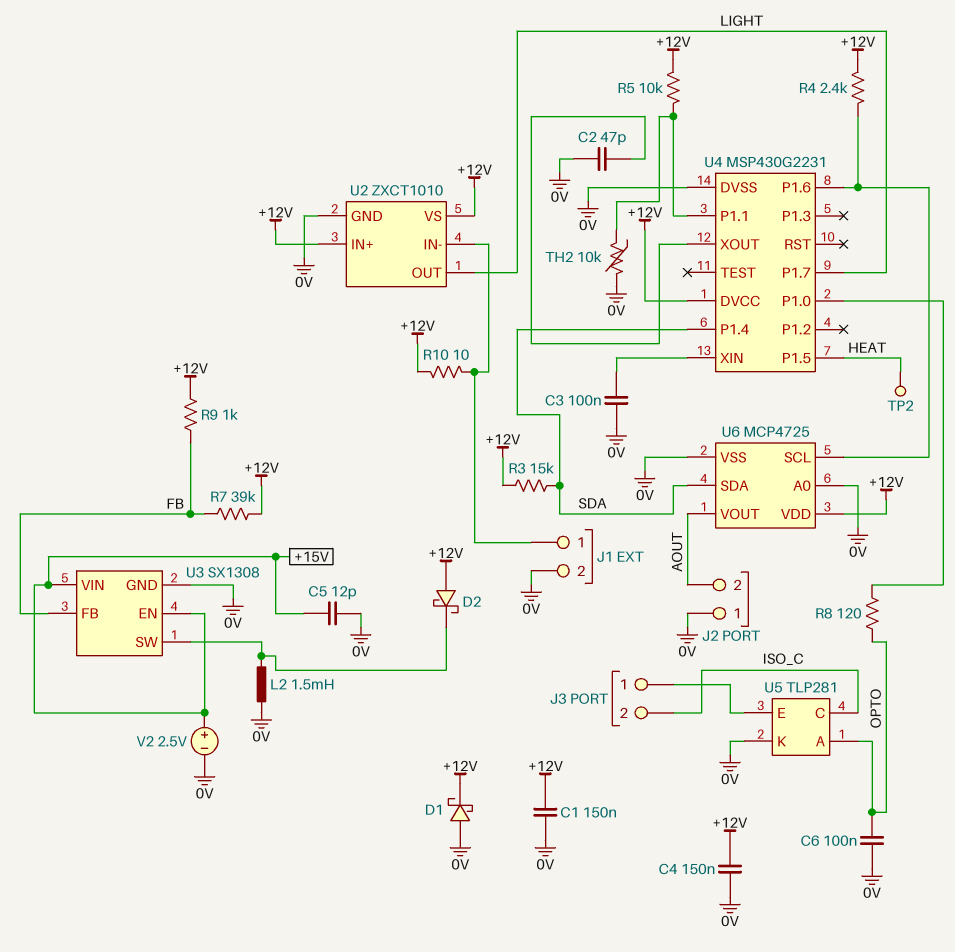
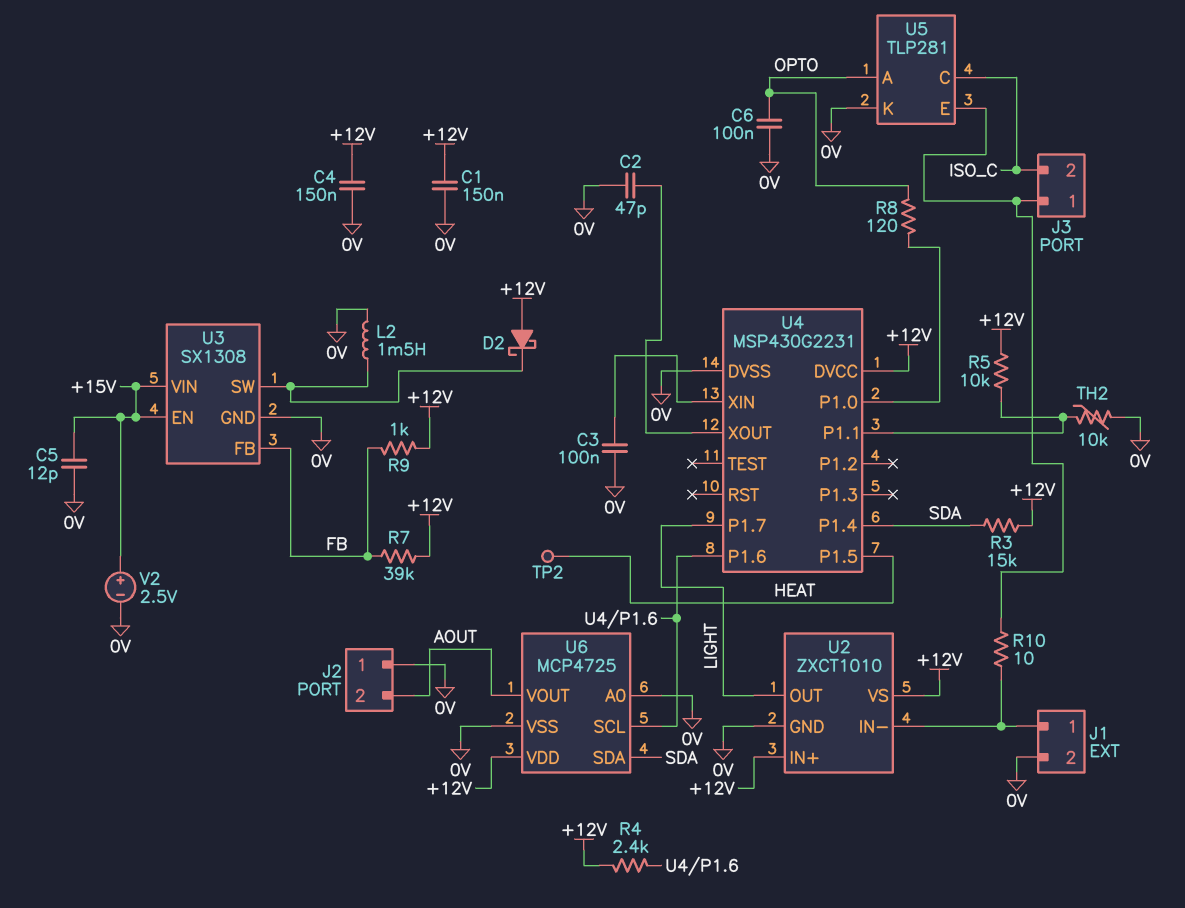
D1: schottky (A 0V, K +12V) -> none
R10: 10 (+12V, J1/1) -> 10 (J1/1, J3/1)

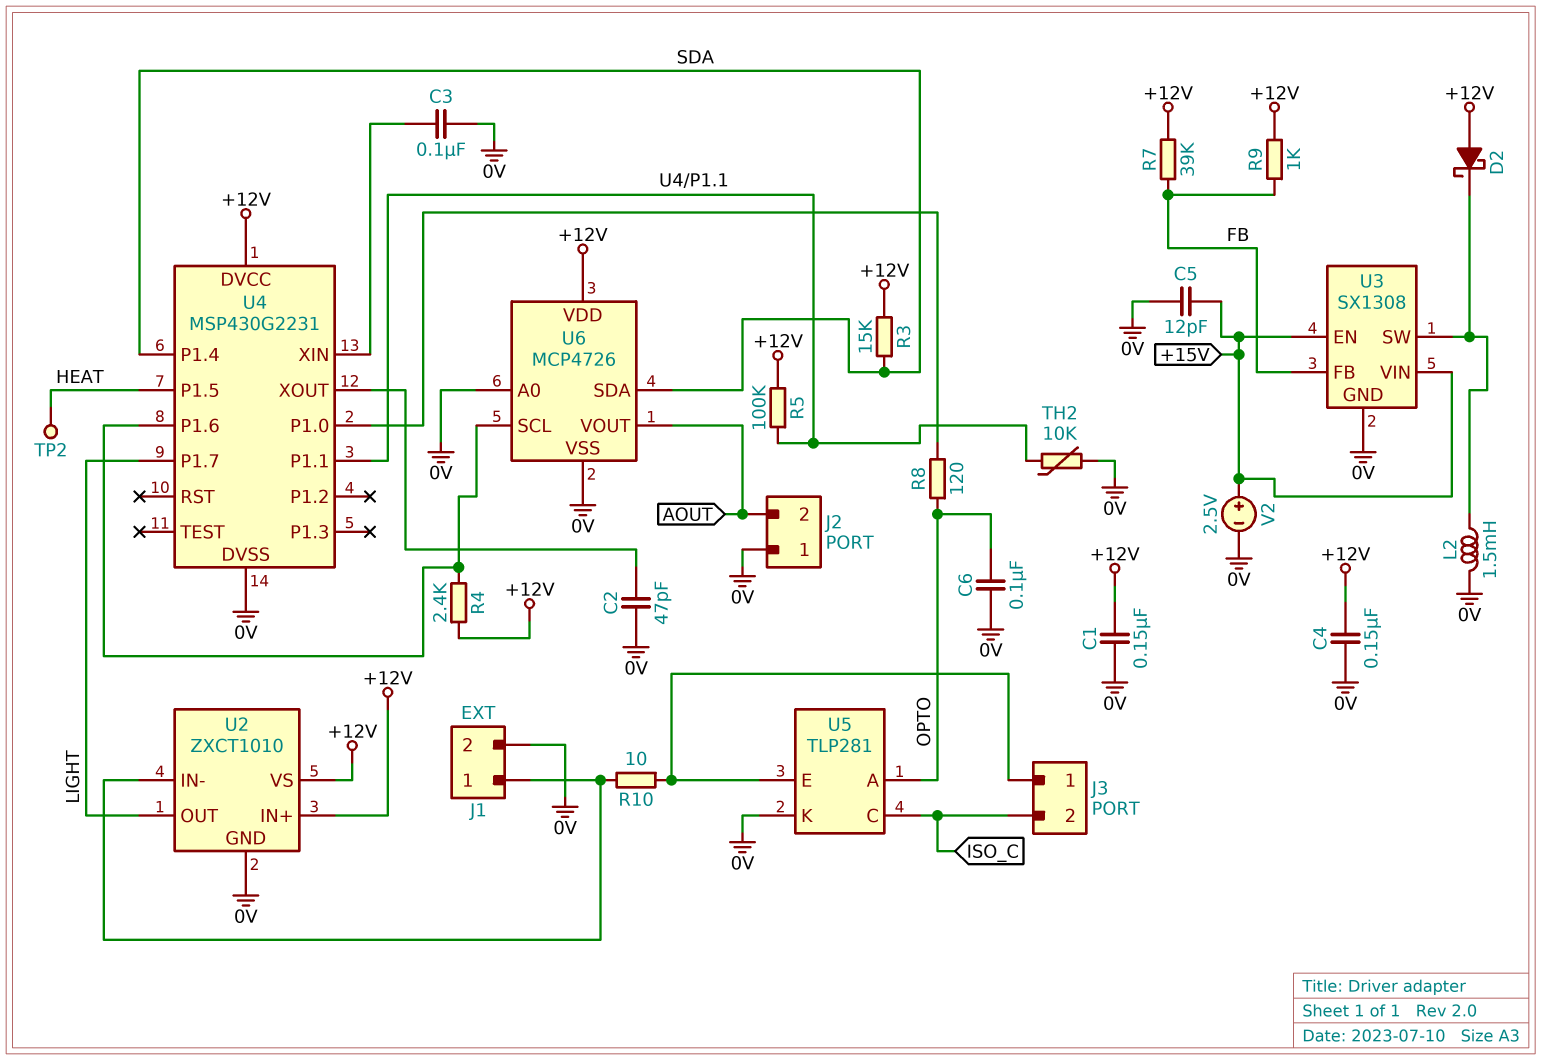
R5: 10k (+12V, U4/P1.1) -> 100k (+12V, U4/P1.1)
U6: MCP4725 -> MCP4726

